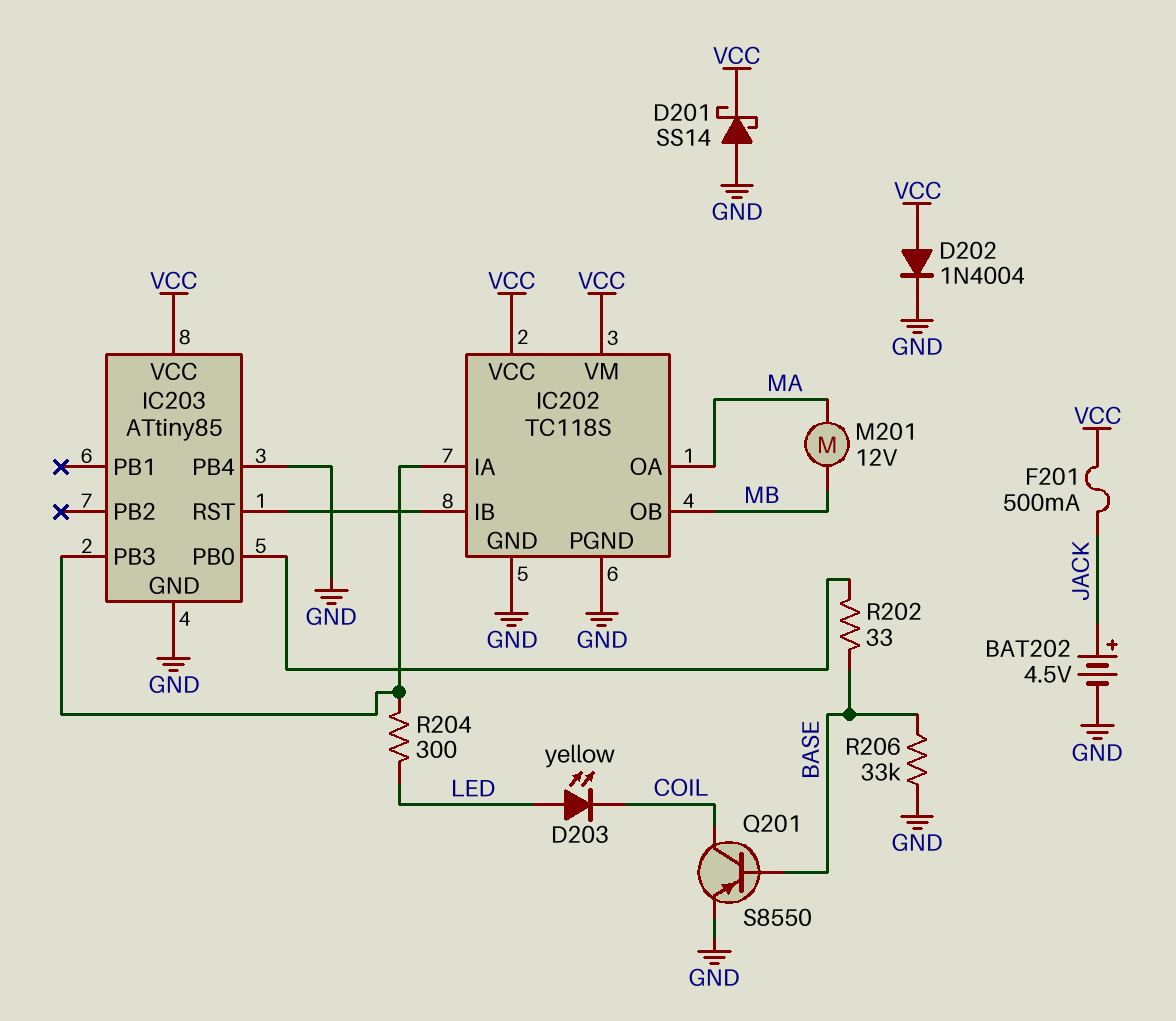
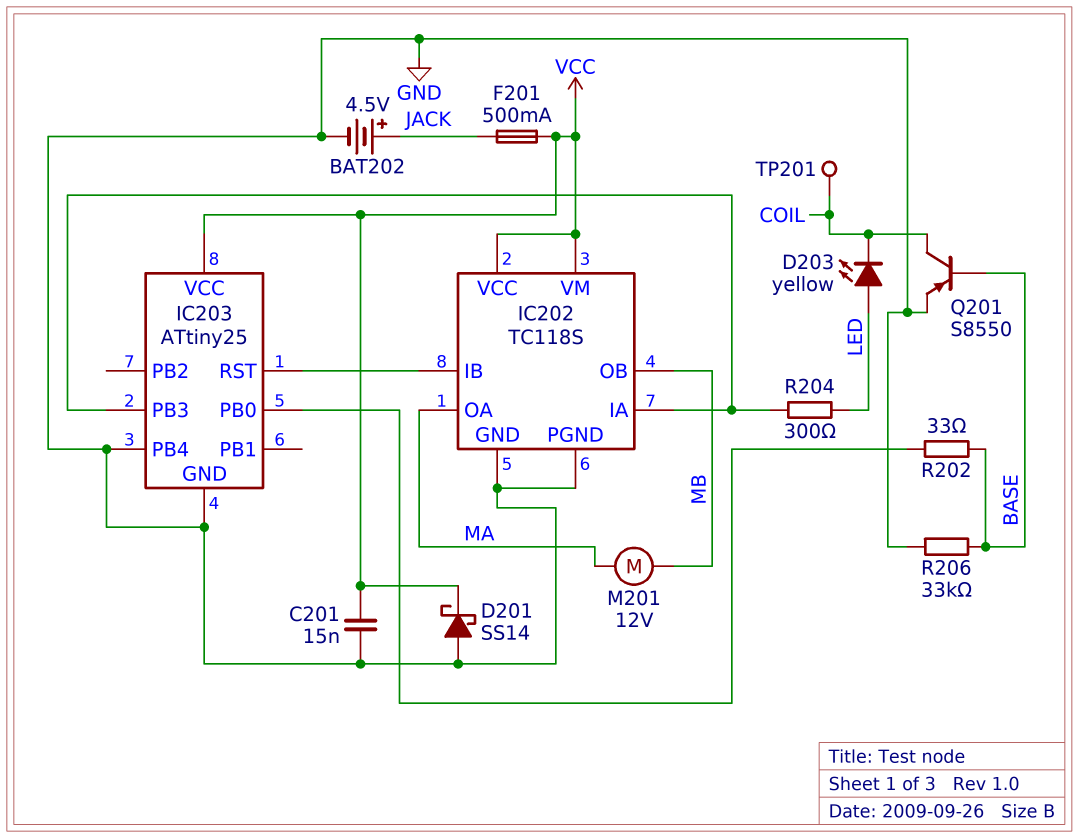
C201: none -> 15nF (GND, VCC)
D202: diode 1N4004 (A VCC, K GND) -> none
IC203: ATtiny85 -> ATtiny25
TP201: none -> test point (COIL)

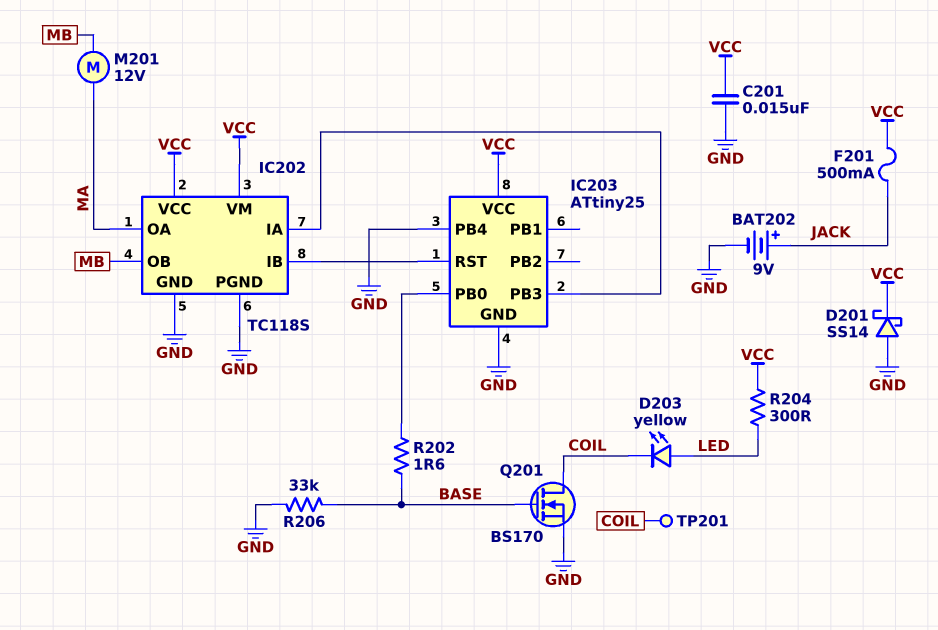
BAT202: 4.5V (plus JACK, minus GND) -> 9V (plus JACK, minus GND)
Q201: PNP S8550 (B BASE, C COIL, E GND) -> NMOS BS170 (G BASE, D COIL, S GND)
R202: 33 (BASE, IC203/PB0) -> 1.6 (BASE, IC203/PB0)
R204: 300 (IC202/IA, LED) -> 300 (LED, VCC)

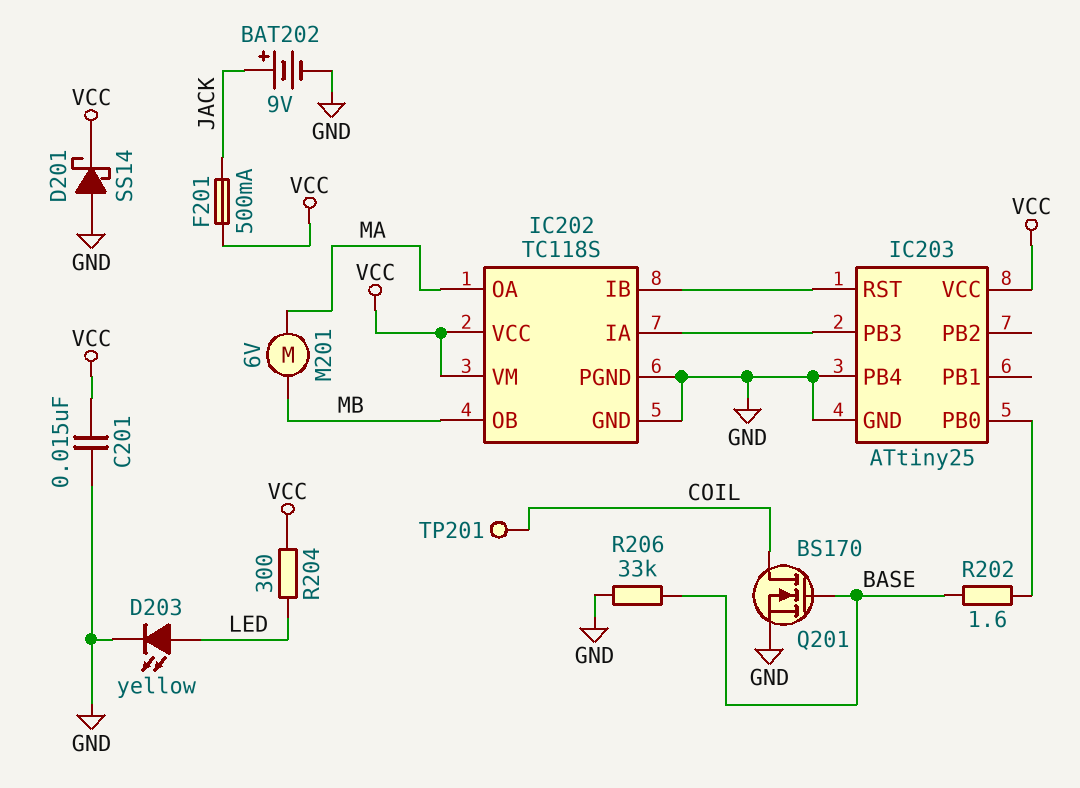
D203: LED yellow (A LED, K COIL) -> LED yellow (A LED, K GND)
M201: motor 12V (MA, MB) -> motor 6V (MA, MB)

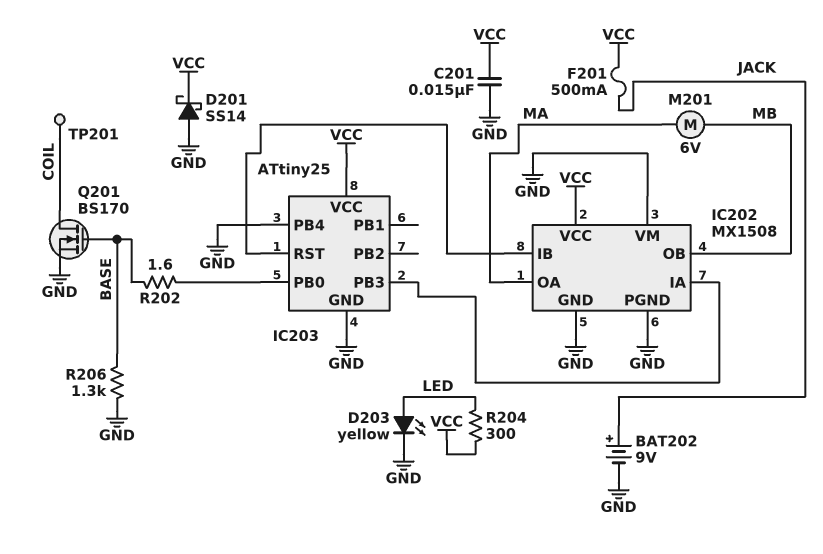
IC202: TC118S -> MX1508
IC202 pin VM: VCC -> GND
R206: 33k (BASE, GND) -> 1.3k (BASE, GND)

